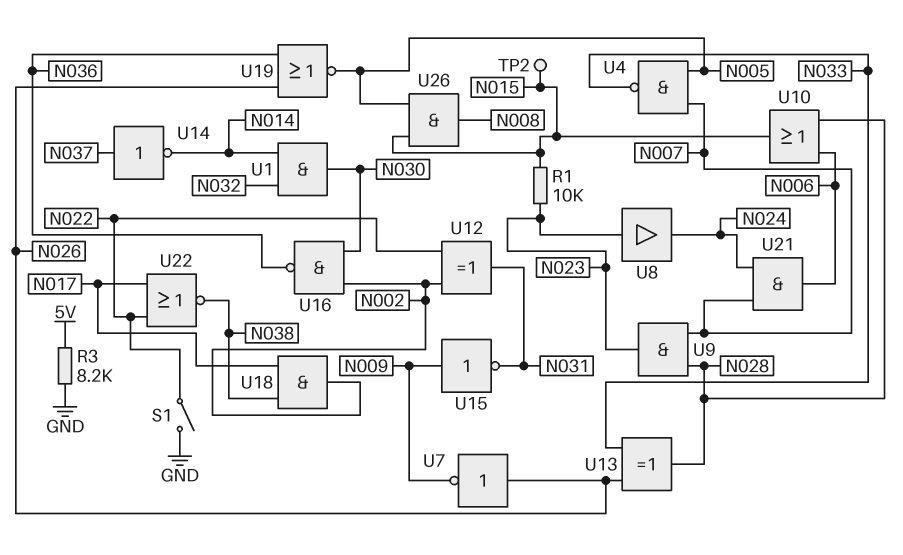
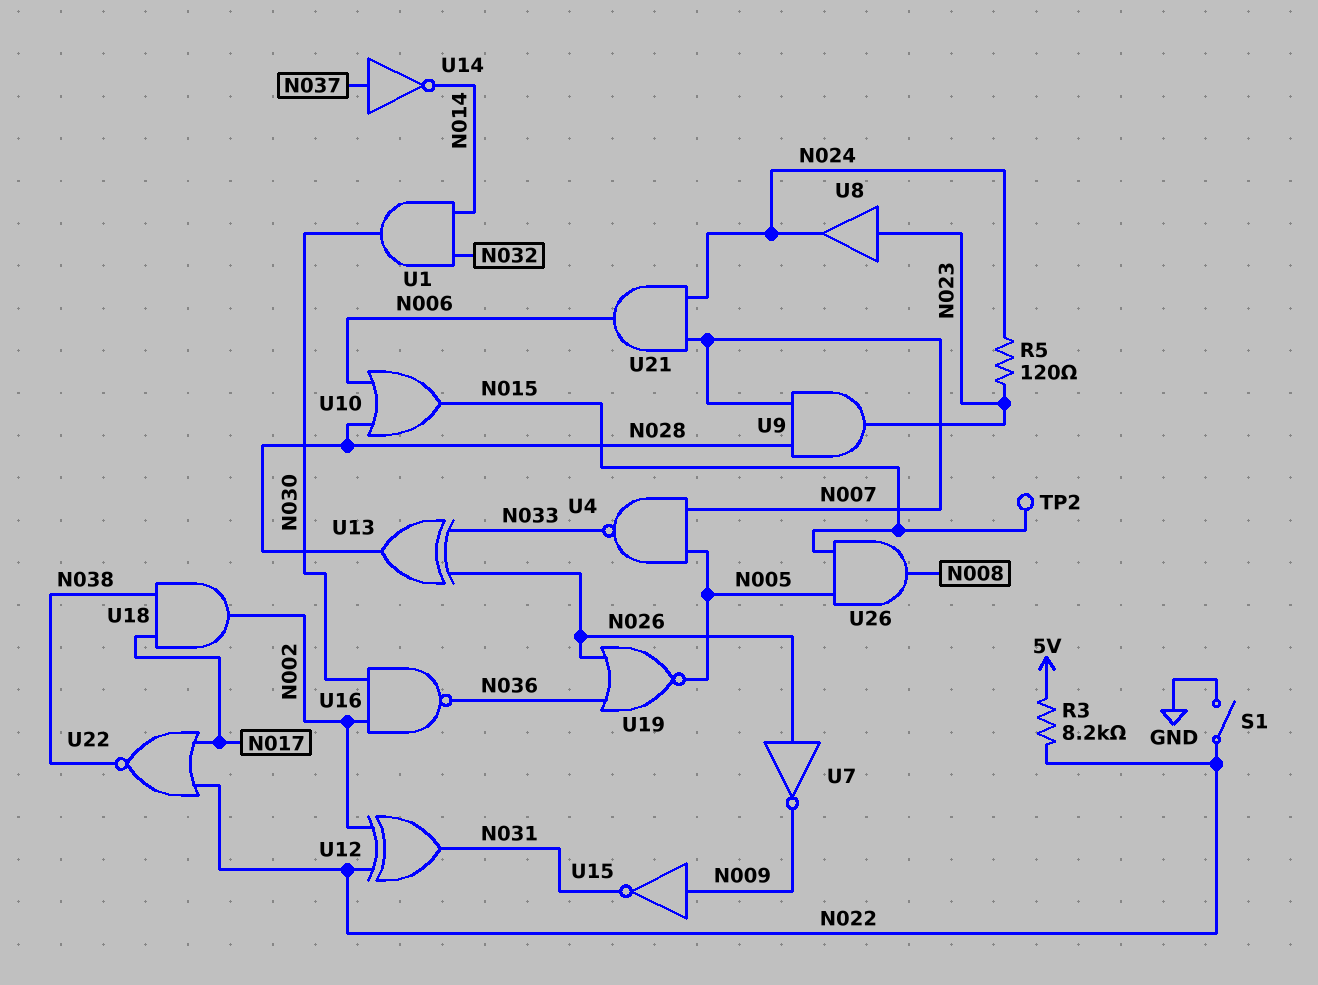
R1: 10k (N015, N023) -> none
R3: 8.2k (5V, GND) -> 8.2k (5V, N022)
R5: none -> 120 (N023, N024)

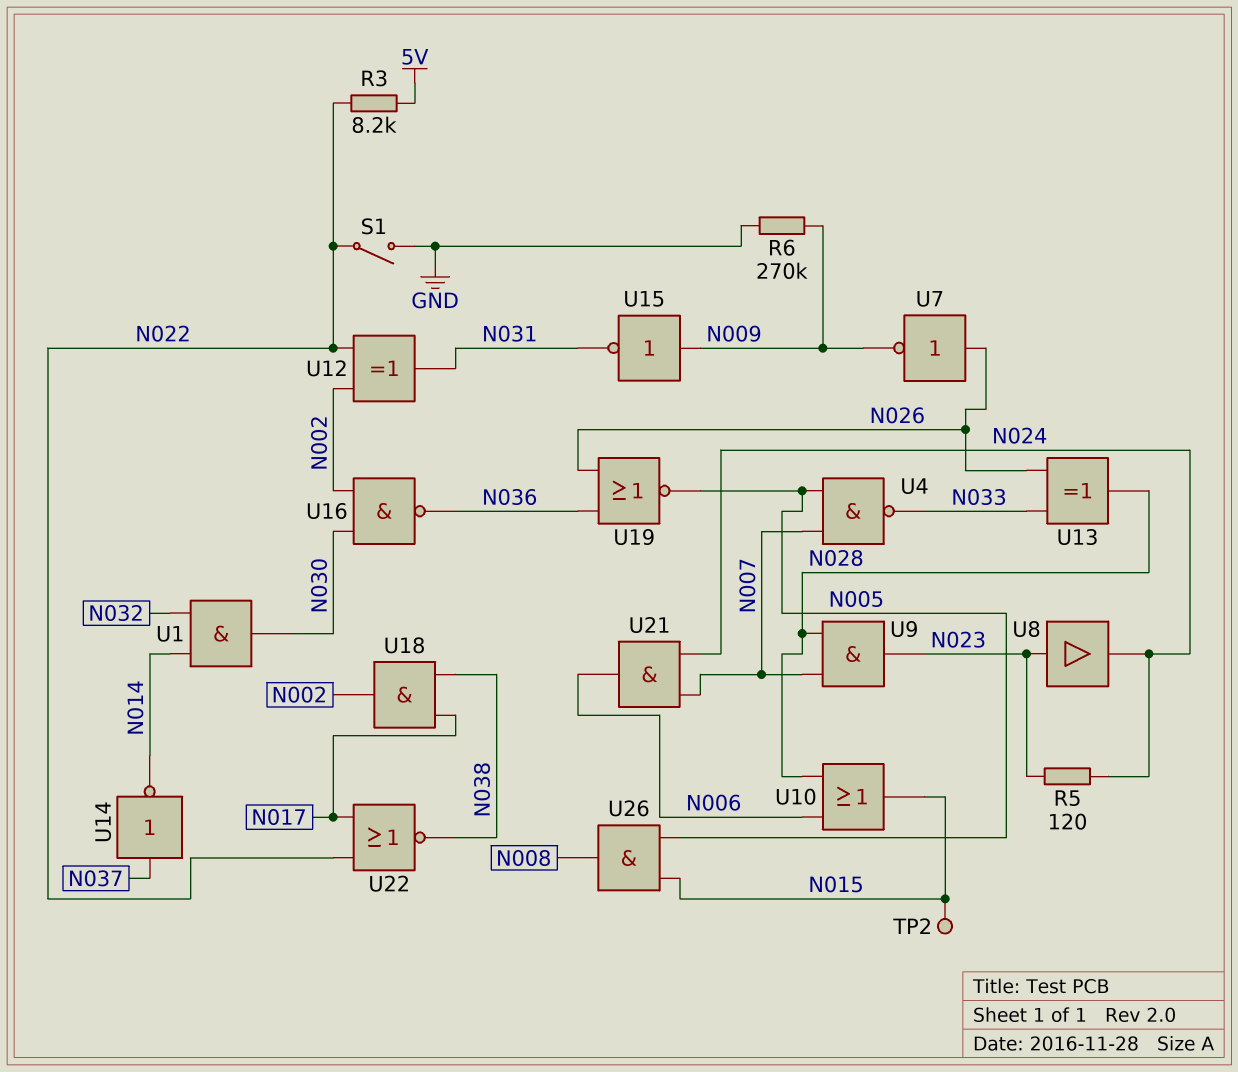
R6: none -> 270k (GND, N009)

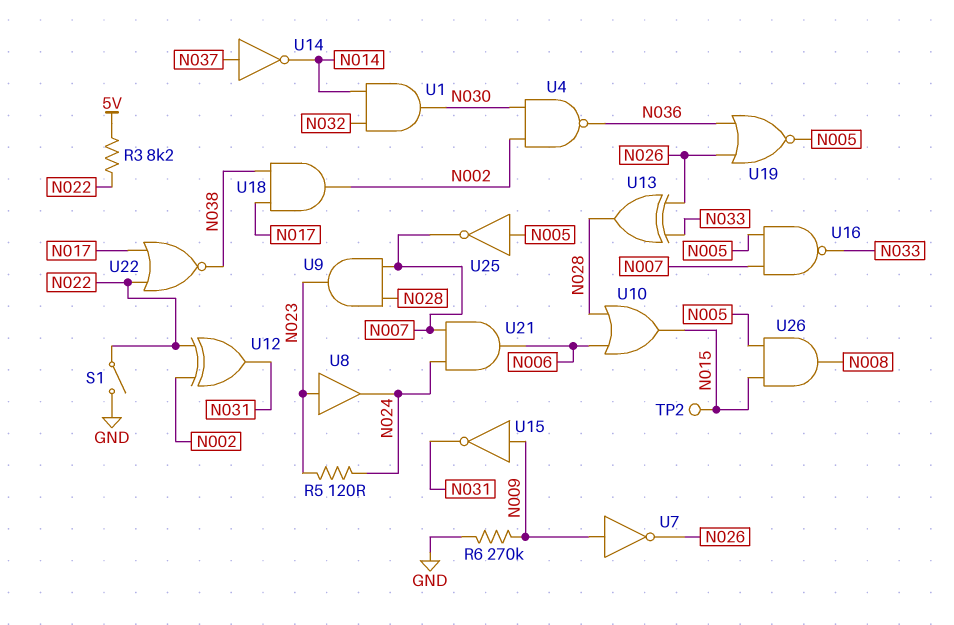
U4: NAND (in N005, in N007, out N033) -> NAND (in N002, in N030, out N036)
U7: NOT (in N026, out N009) -> NOT (in N009, out N026)
U16: NAND (in N002, in N030, out N036) -> NAND (in N005, in N007, out N033)
U25: none -> NOT (in N005, out N007)

